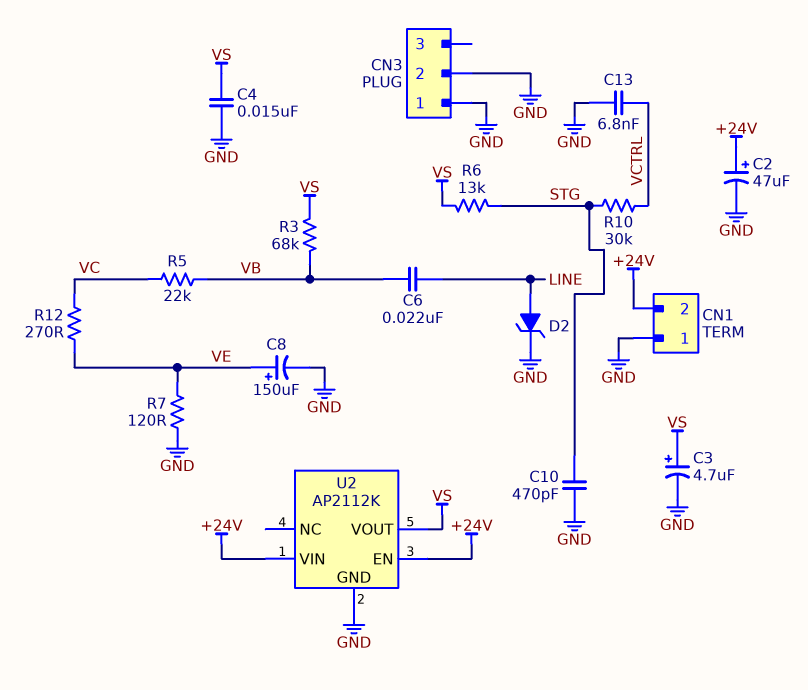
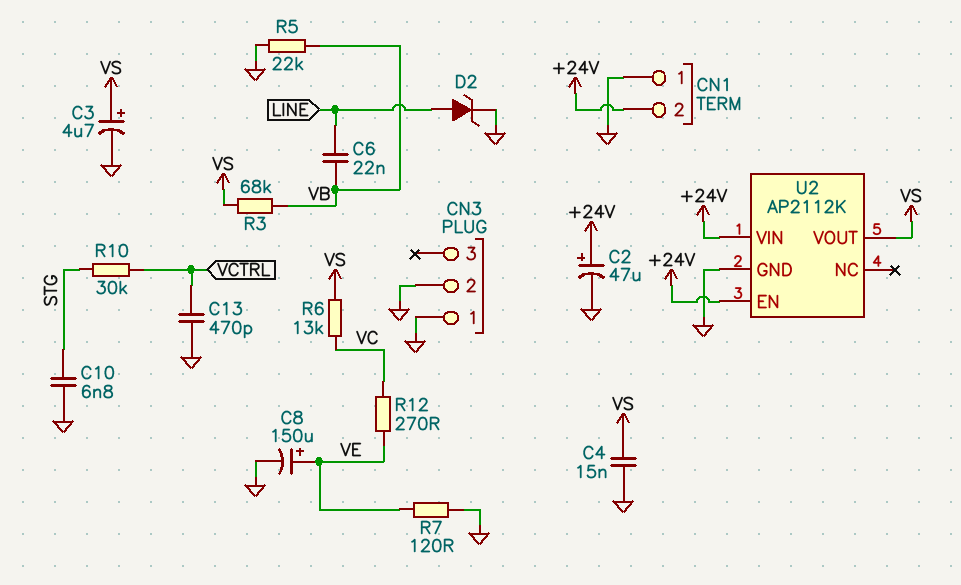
C10: 470pF (GND, STG) -> 6.8nF (GND, STG)
C13: 6.8nF (GND, VCTRL) -> 470pF (GND, VCTRL)
R5: 22k (VB, VC) -> 22k (GND, VB)
R6: 13k (STG, VS) -> 13k (VC, VS)

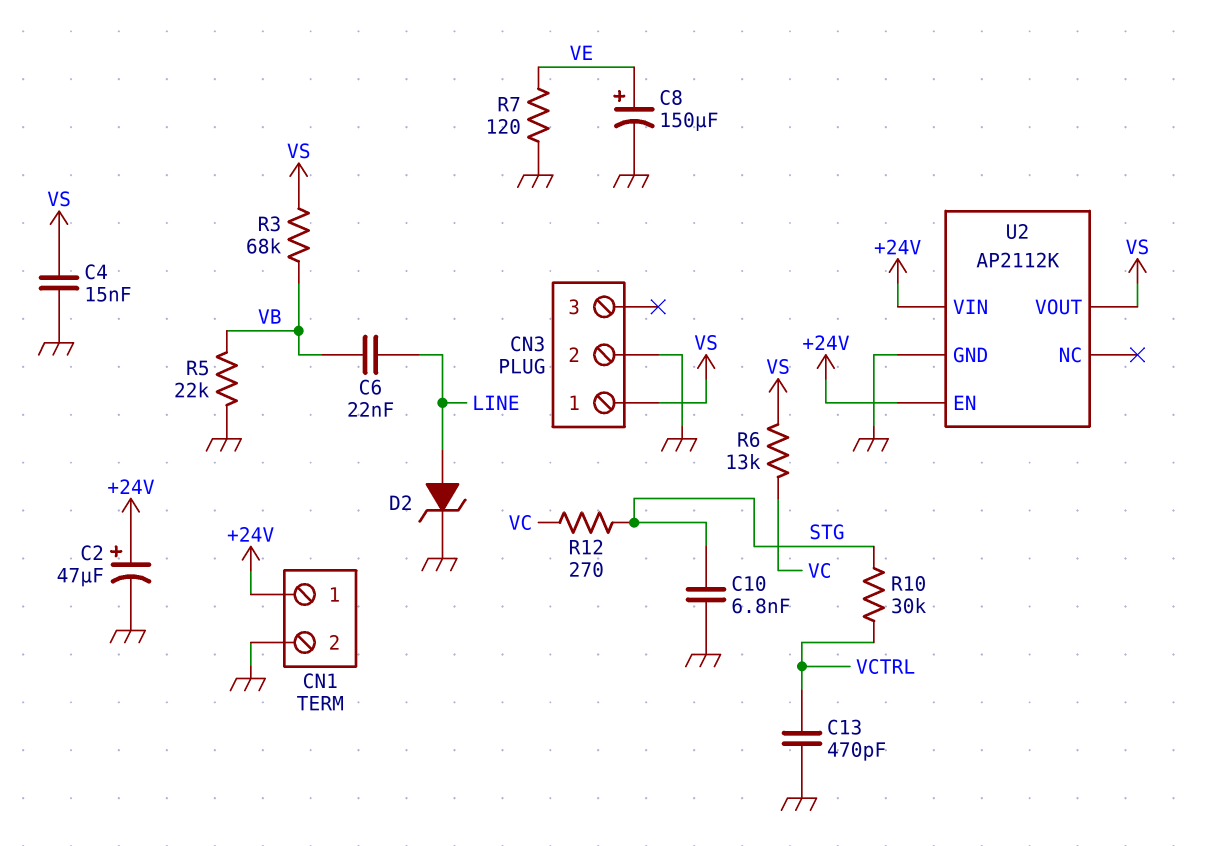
C3: 4.7uF (plus VS, minus GND) -> none
CN1 pin 1: GND -> +24V
CN1 pin 2: +24V -> GND
CN3 pin 1: GND -> VS
R12: 270 (VC, VE) -> 270 (STG, VC)

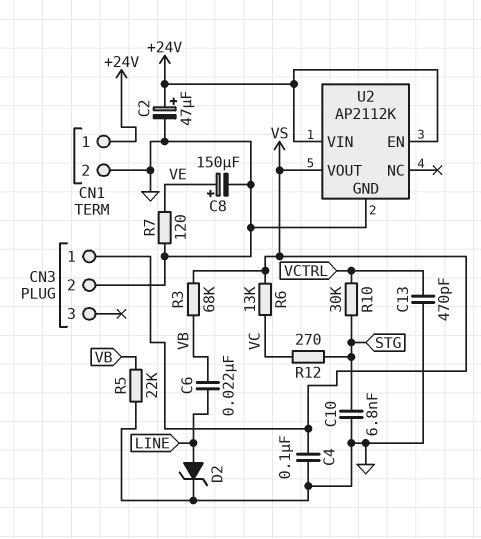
C4: 15nF (GND, VS) -> 100nF (GND, VS)

